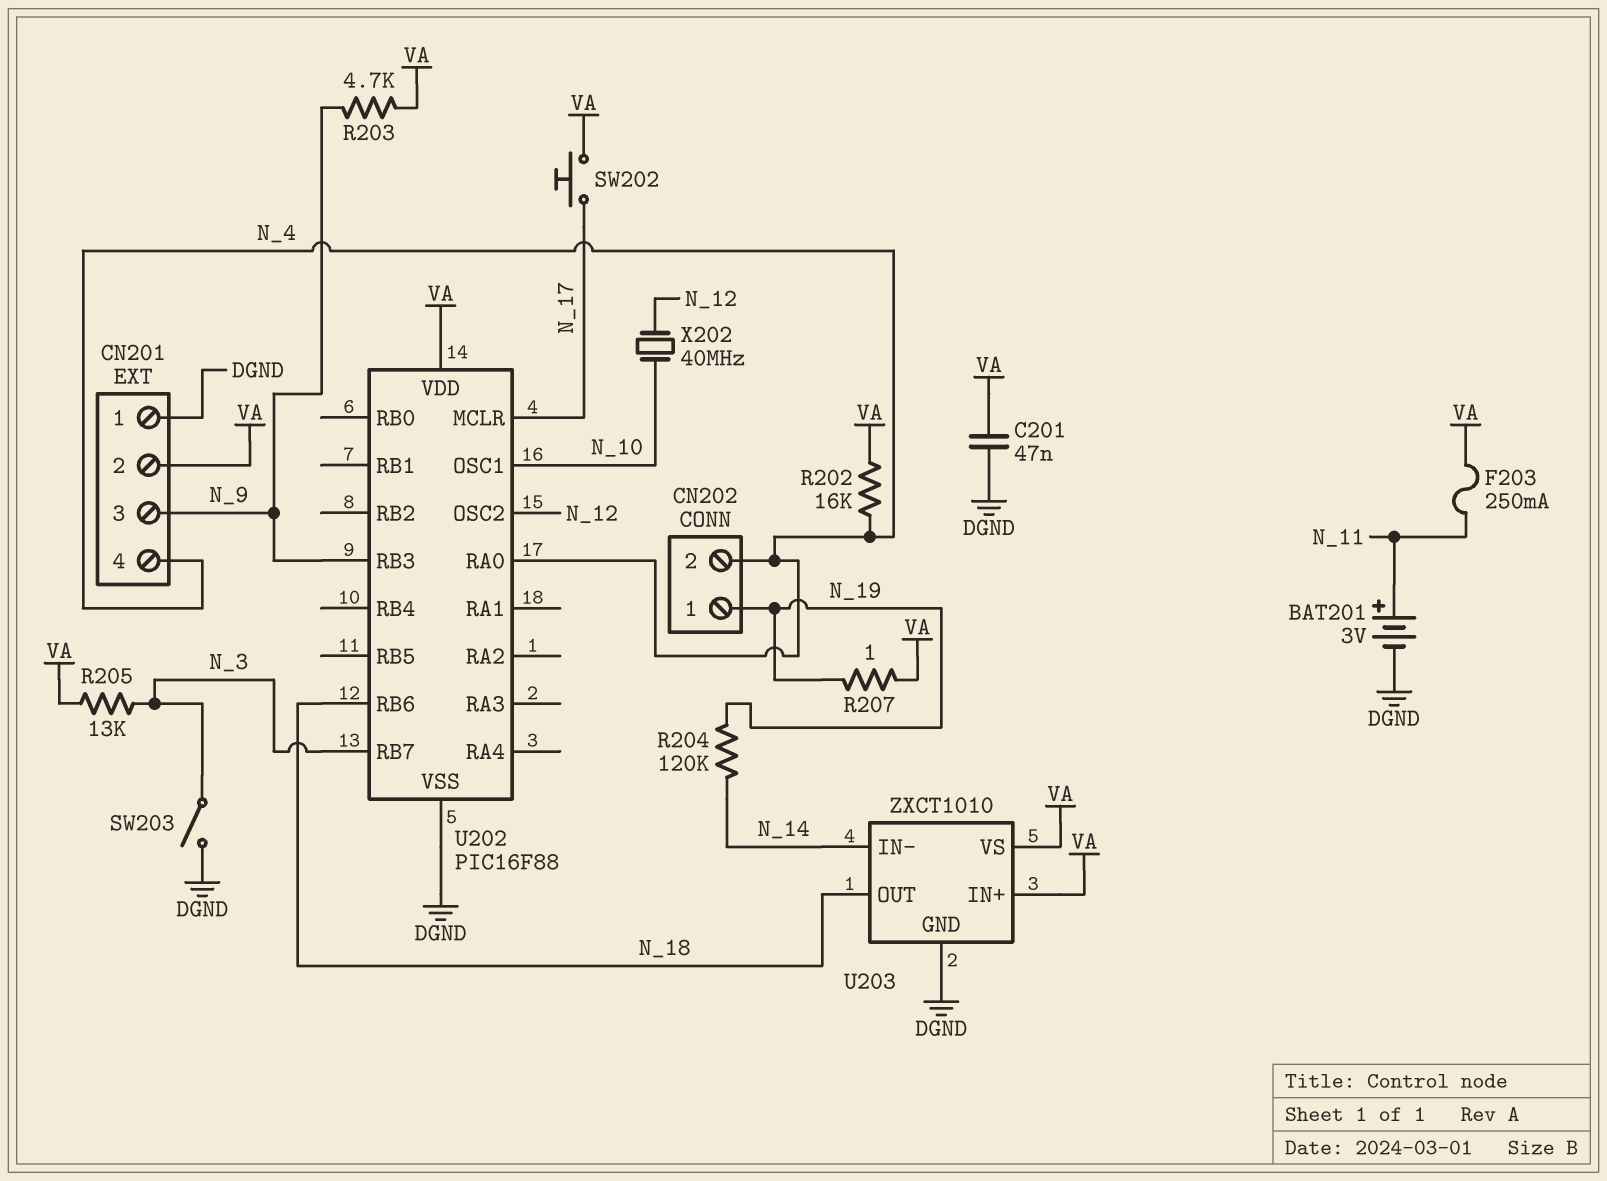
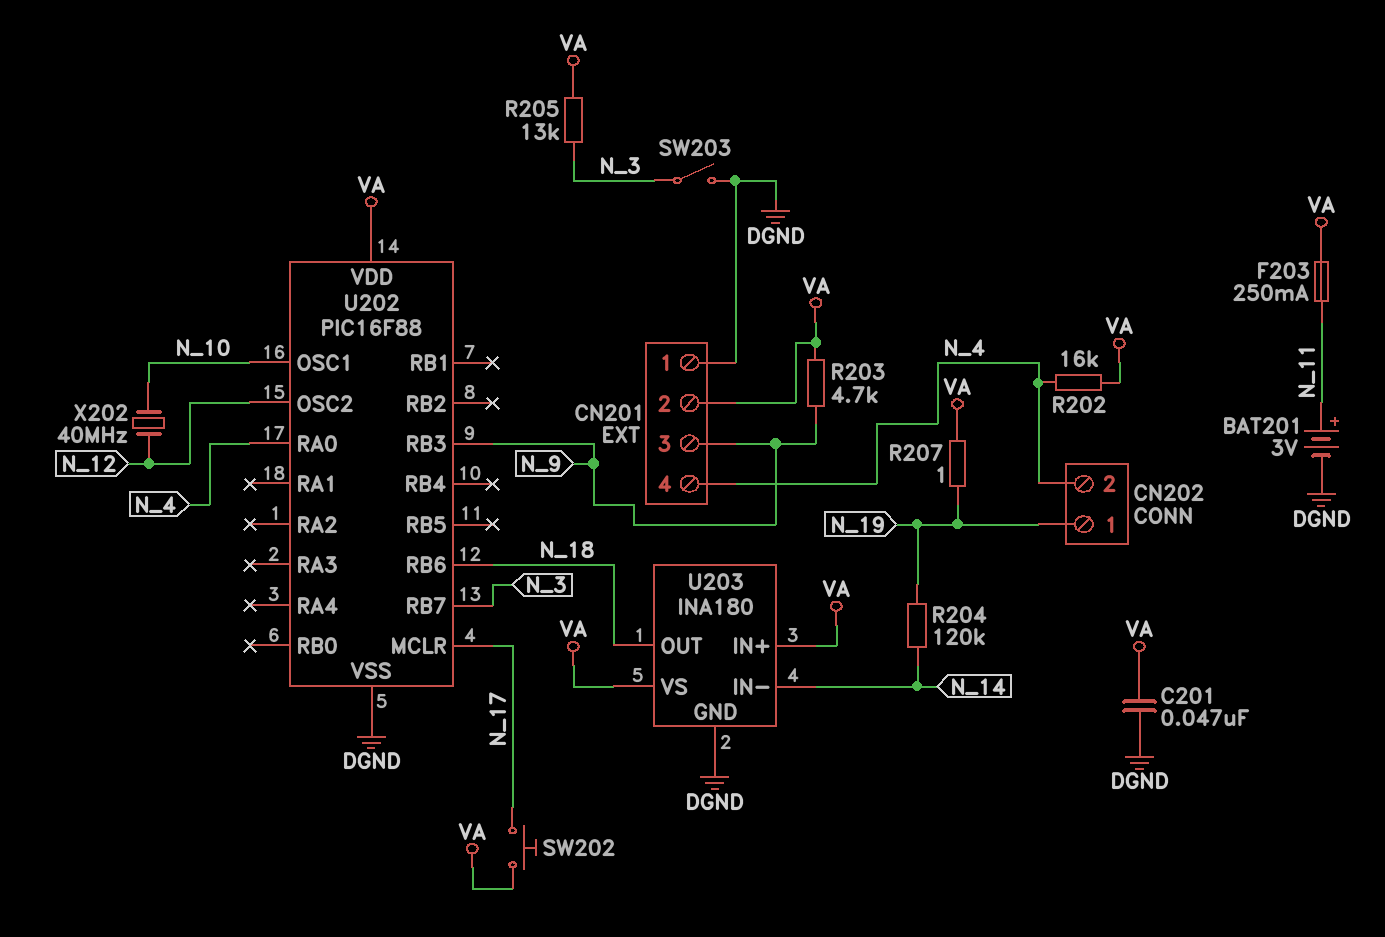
U203: ZXCT1010 -> INA180

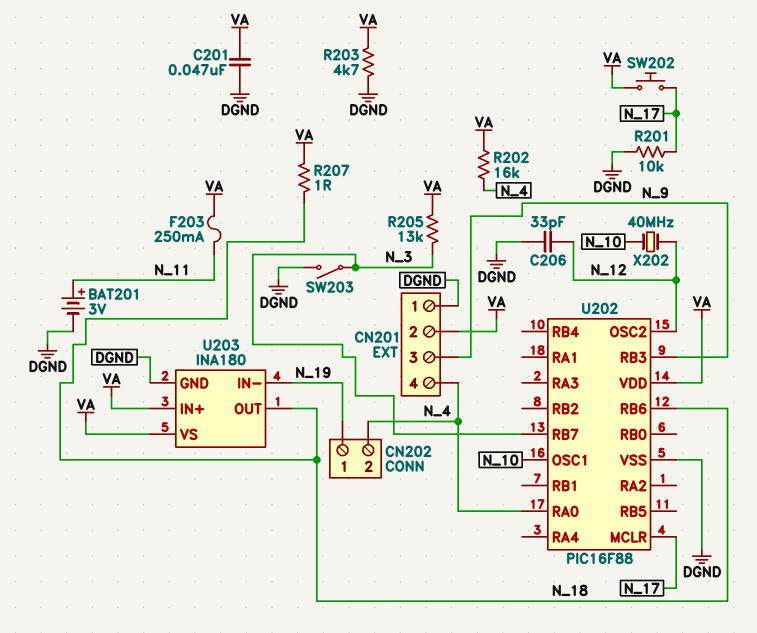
C206: none -> 33pF (DGND, N_12)
R201: none -> 10k (DGND, N_17)
R203: 4.7k (N_9, VA) -> 4.7k (DGND, VA)
R204: 120k (N_14, N_19) -> none
R207: 1 (N_19, VA) -> 1 (N_18, VA)
U203 pin IN-: N_14 -> N_19

